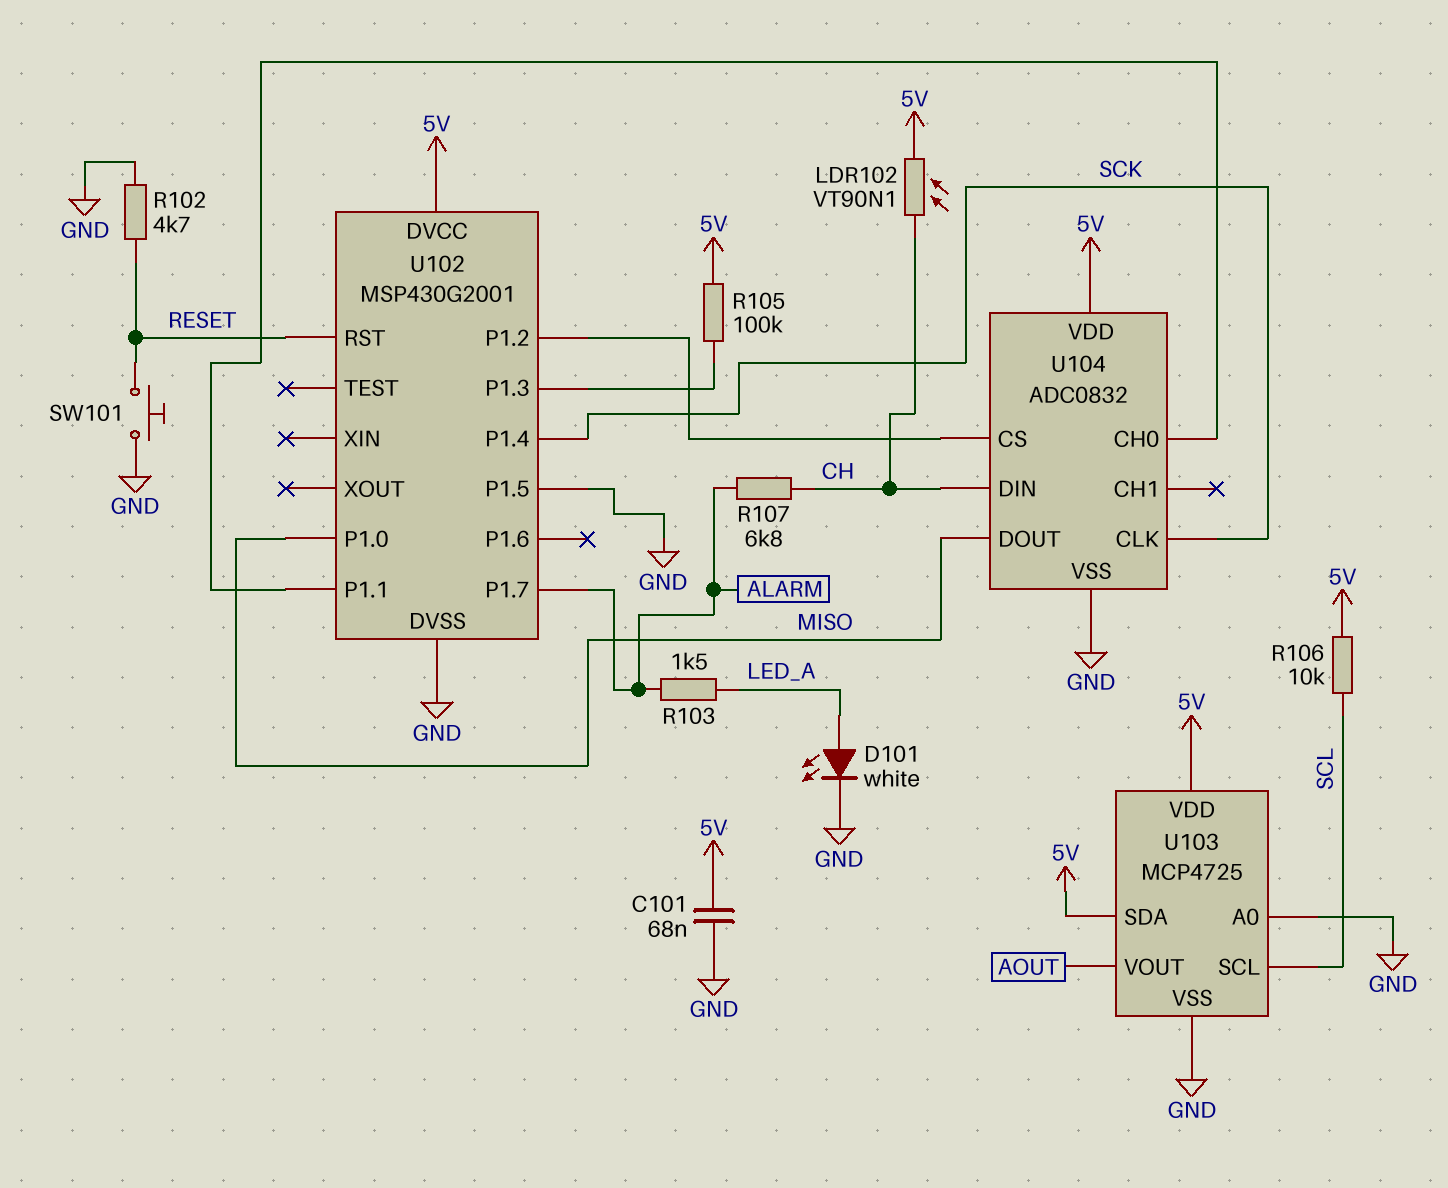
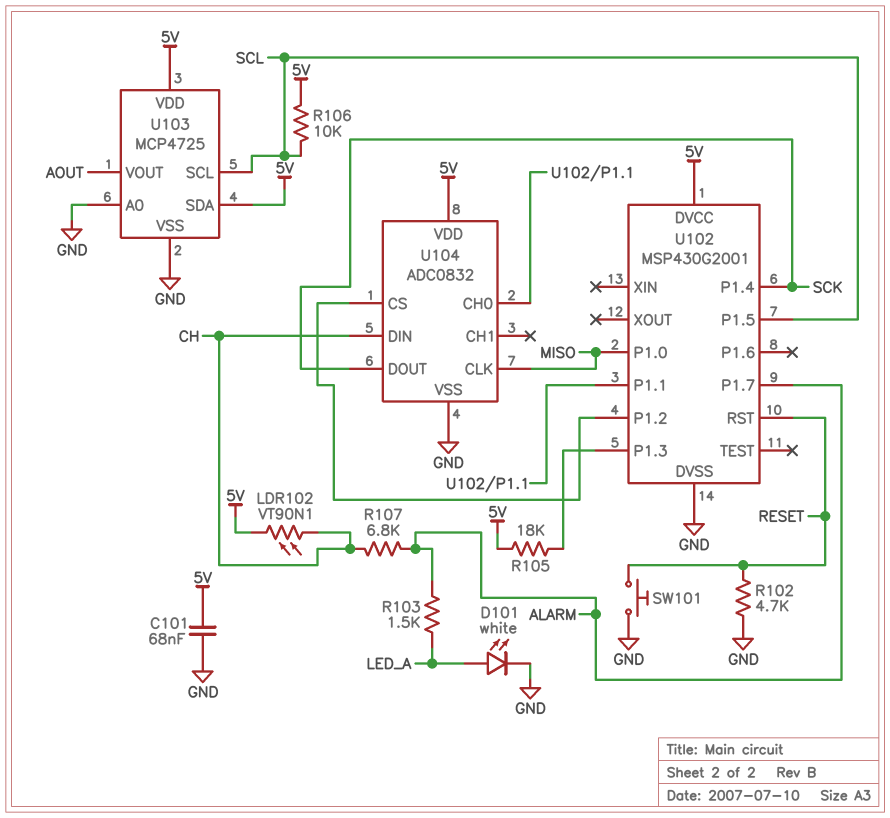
R105: 100k (5V, U102/P1.3) -> 18k (5V, U102/P1.3)
U102 pin P1.5: GND -> SCL
U104 pin CLK: SCK -> MISO
U104 pin DOUT: MISO -> SCK

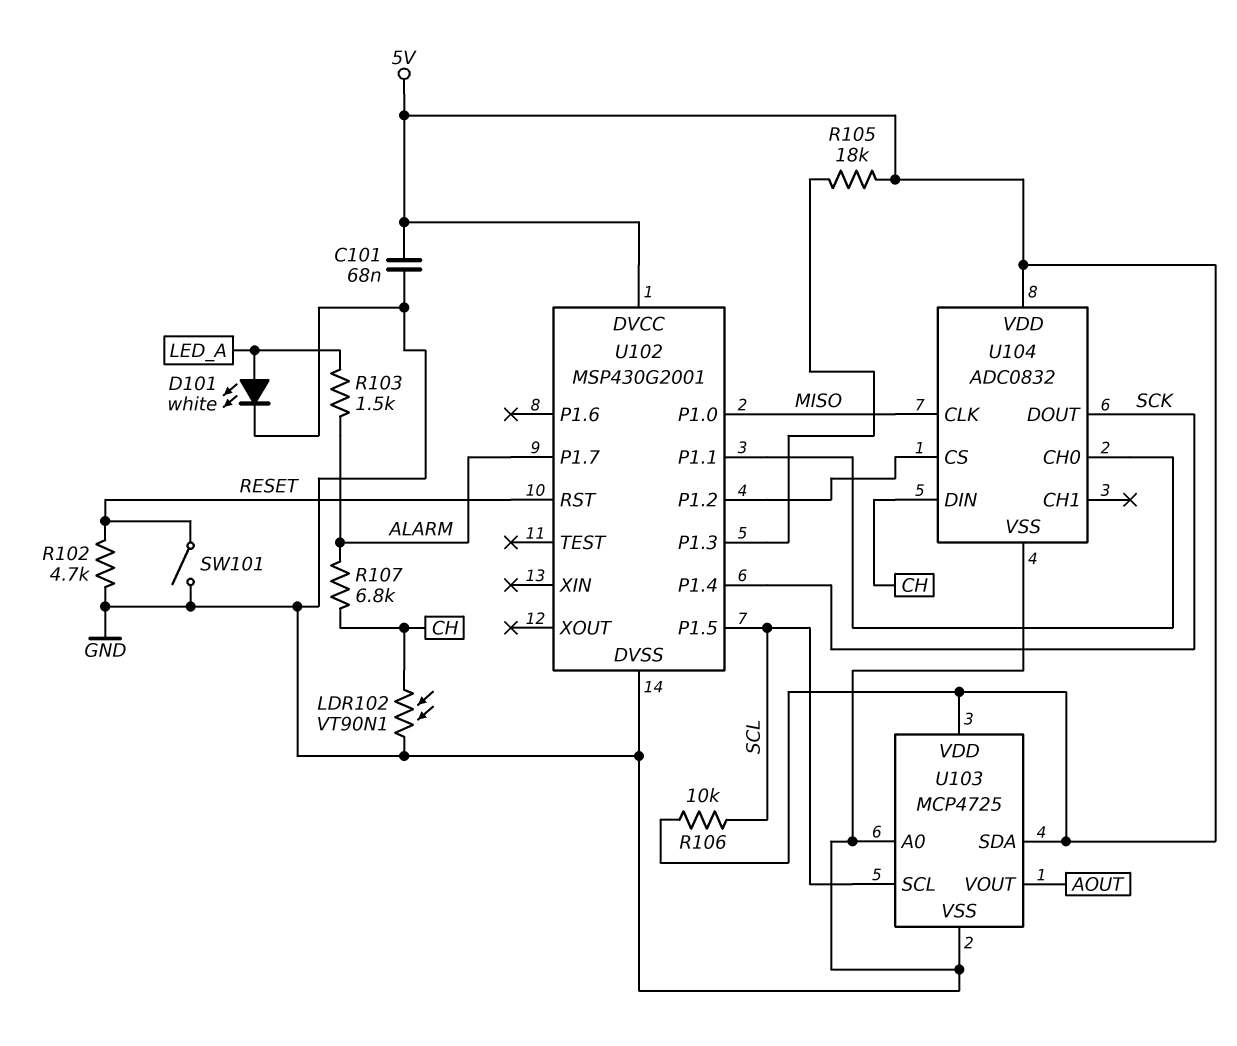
LDR102: VT90N1 (5V, CH) -> VT90N1 (CH, GND)
SW101: button (GND, RESET) -> switch (GND, RESET)

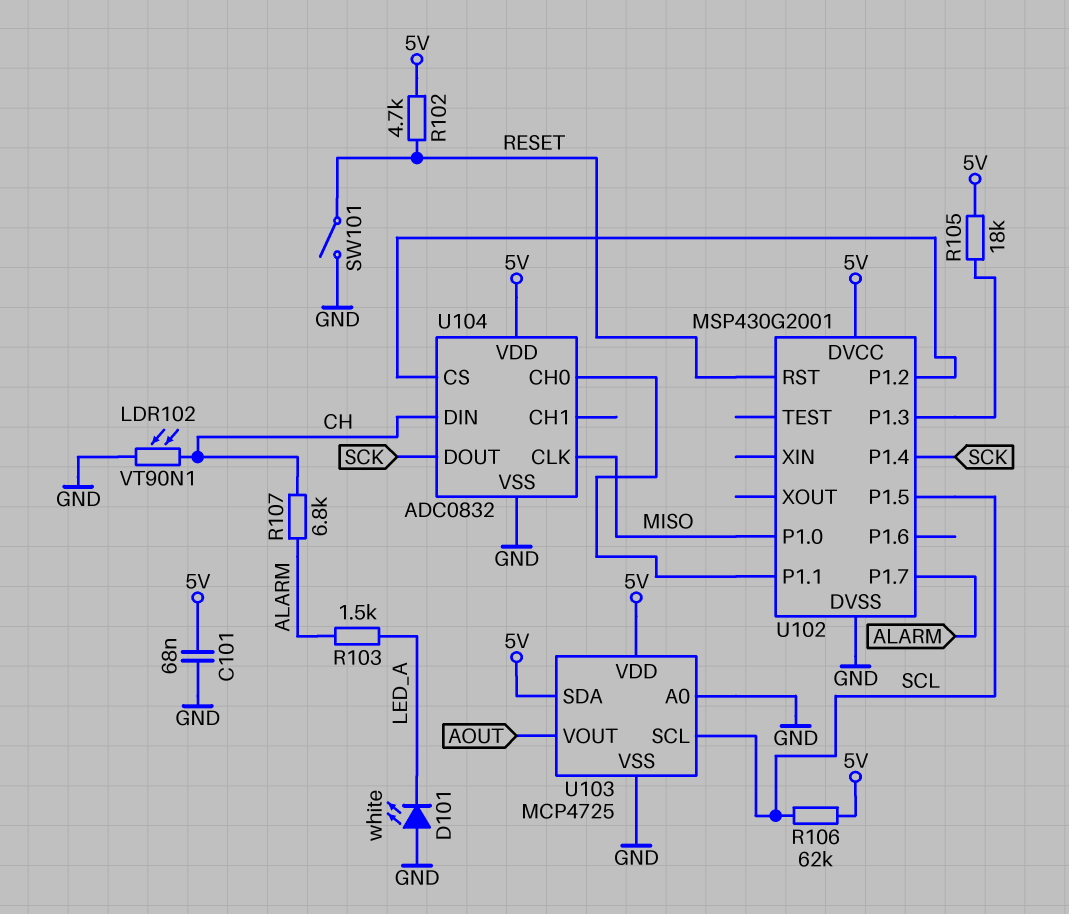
D101: LED white (A LED_A, K GND) -> LED white (A GND, K LED_A)
R102: 4.7k (GND, RESET) -> 4.7k (5V, RESET)
R106: 10k (5V, SCL) -> 62k (5V, SCL)

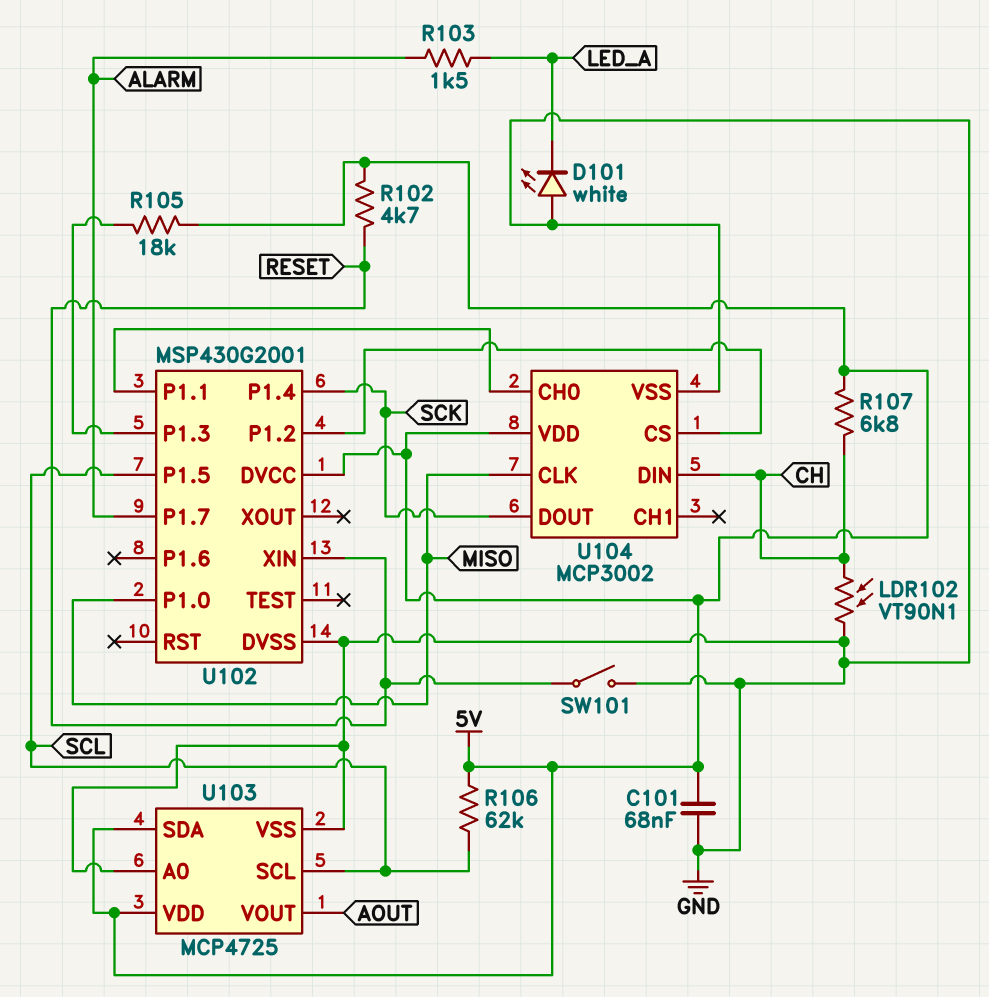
R107: 6.8k (ALARM, CH) -> 6.8k (5V, CH)
U102 pin RST: RESET -> none
U102 pin XIN: none -> RESET
U104: ADC0832 -> MCP3002

